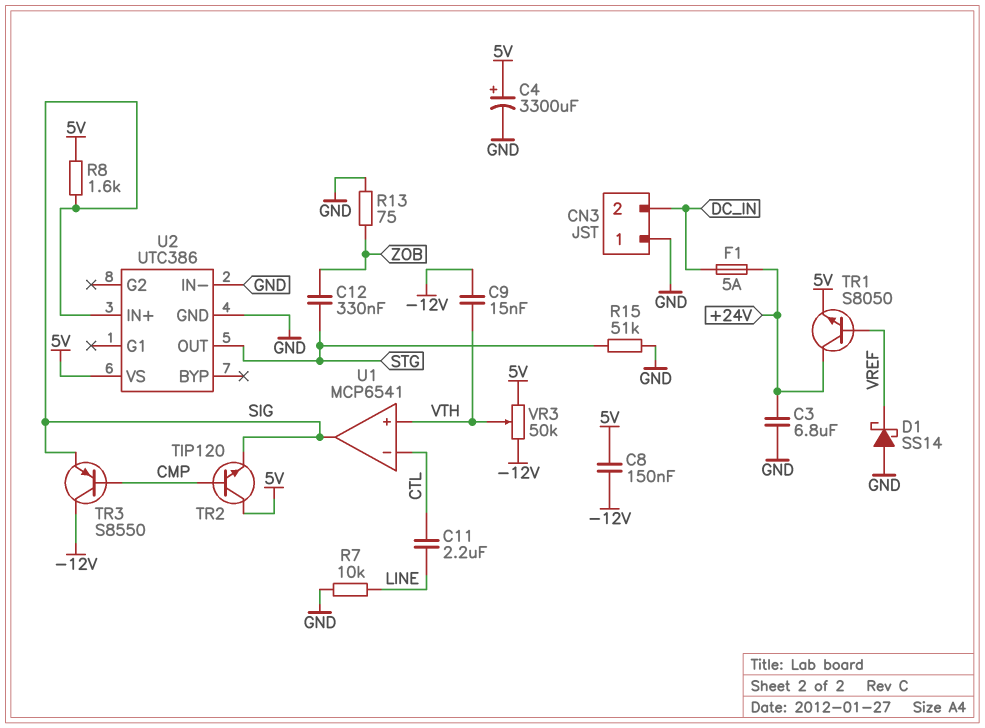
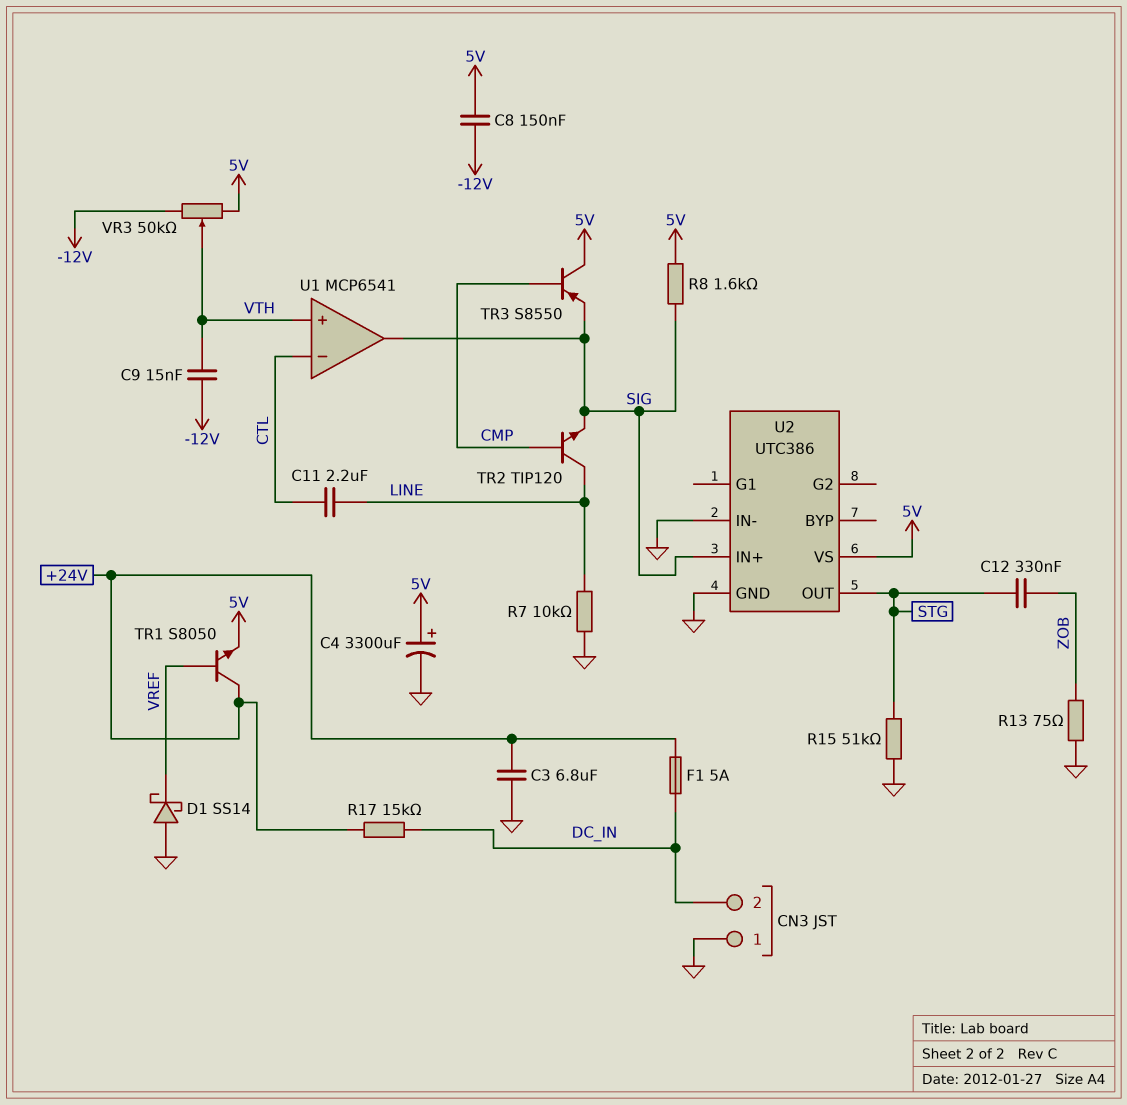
R17: none -> 15k (+24V, DC_IN)
TR2: NPN TIP120 (B CMP, C 5V, E SIG) -> NPN TIP120 (B CMP, C LINE, E SIG)
TR3: PNP S8550 (B CMP, C -12V, E SIG) -> PNP S8550 (B CMP, C 5V, E SIG)

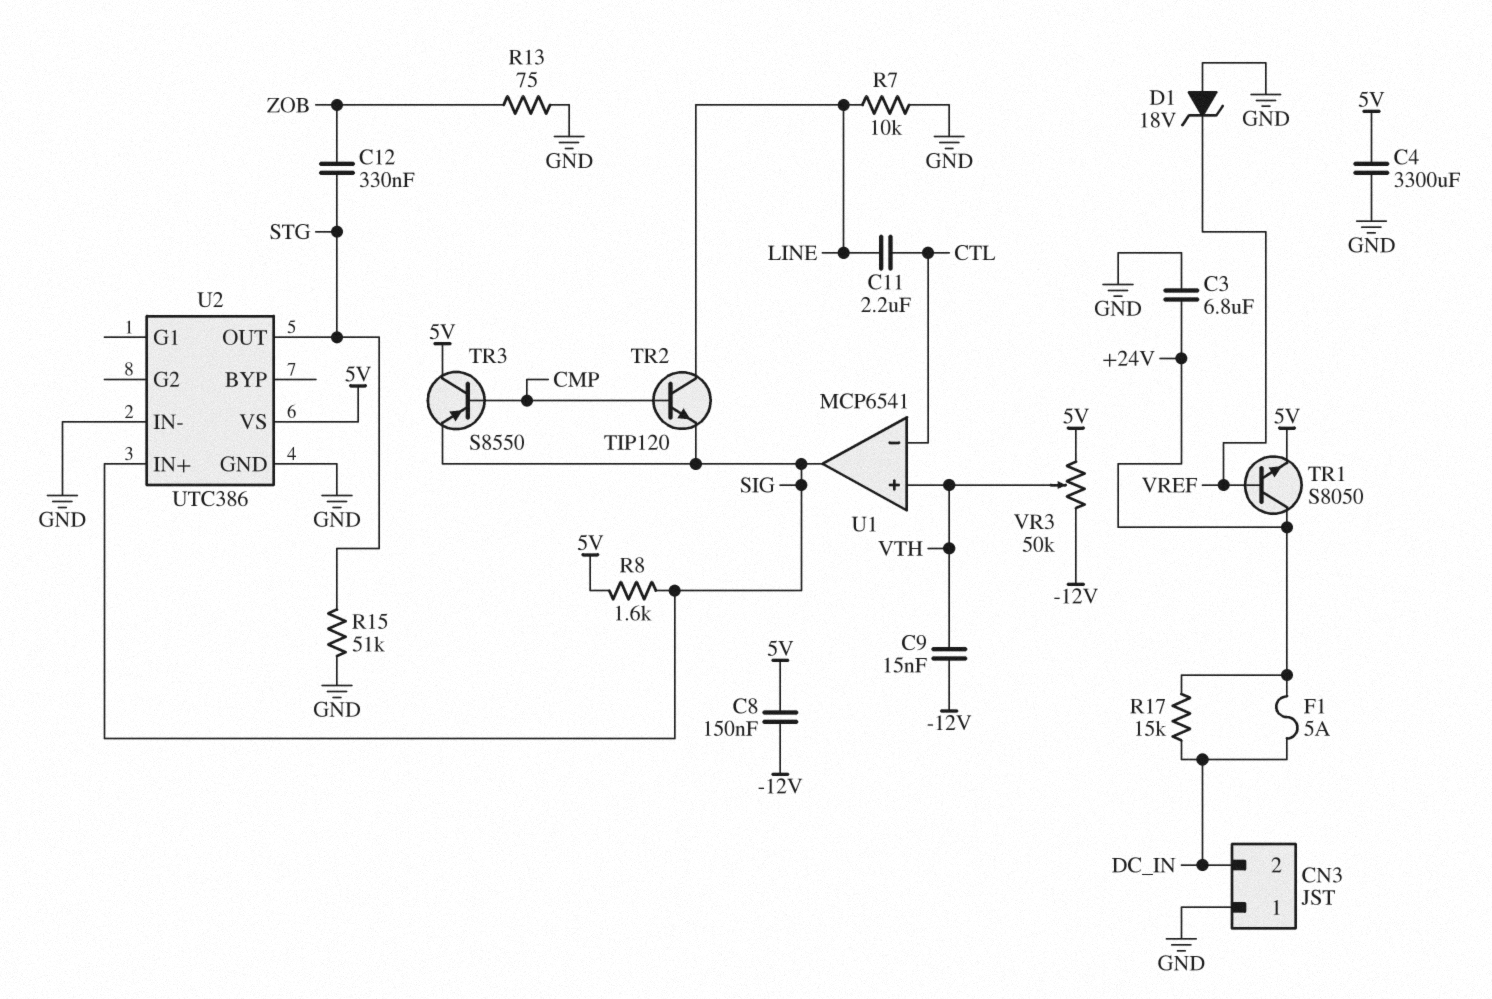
C4: 3300uF (plus 5V, minus GND) -> 3300uF (5V, GND)
D1: schottky SS14 (A GND, K VREF) -> zener 18V (A GND, K VREF)

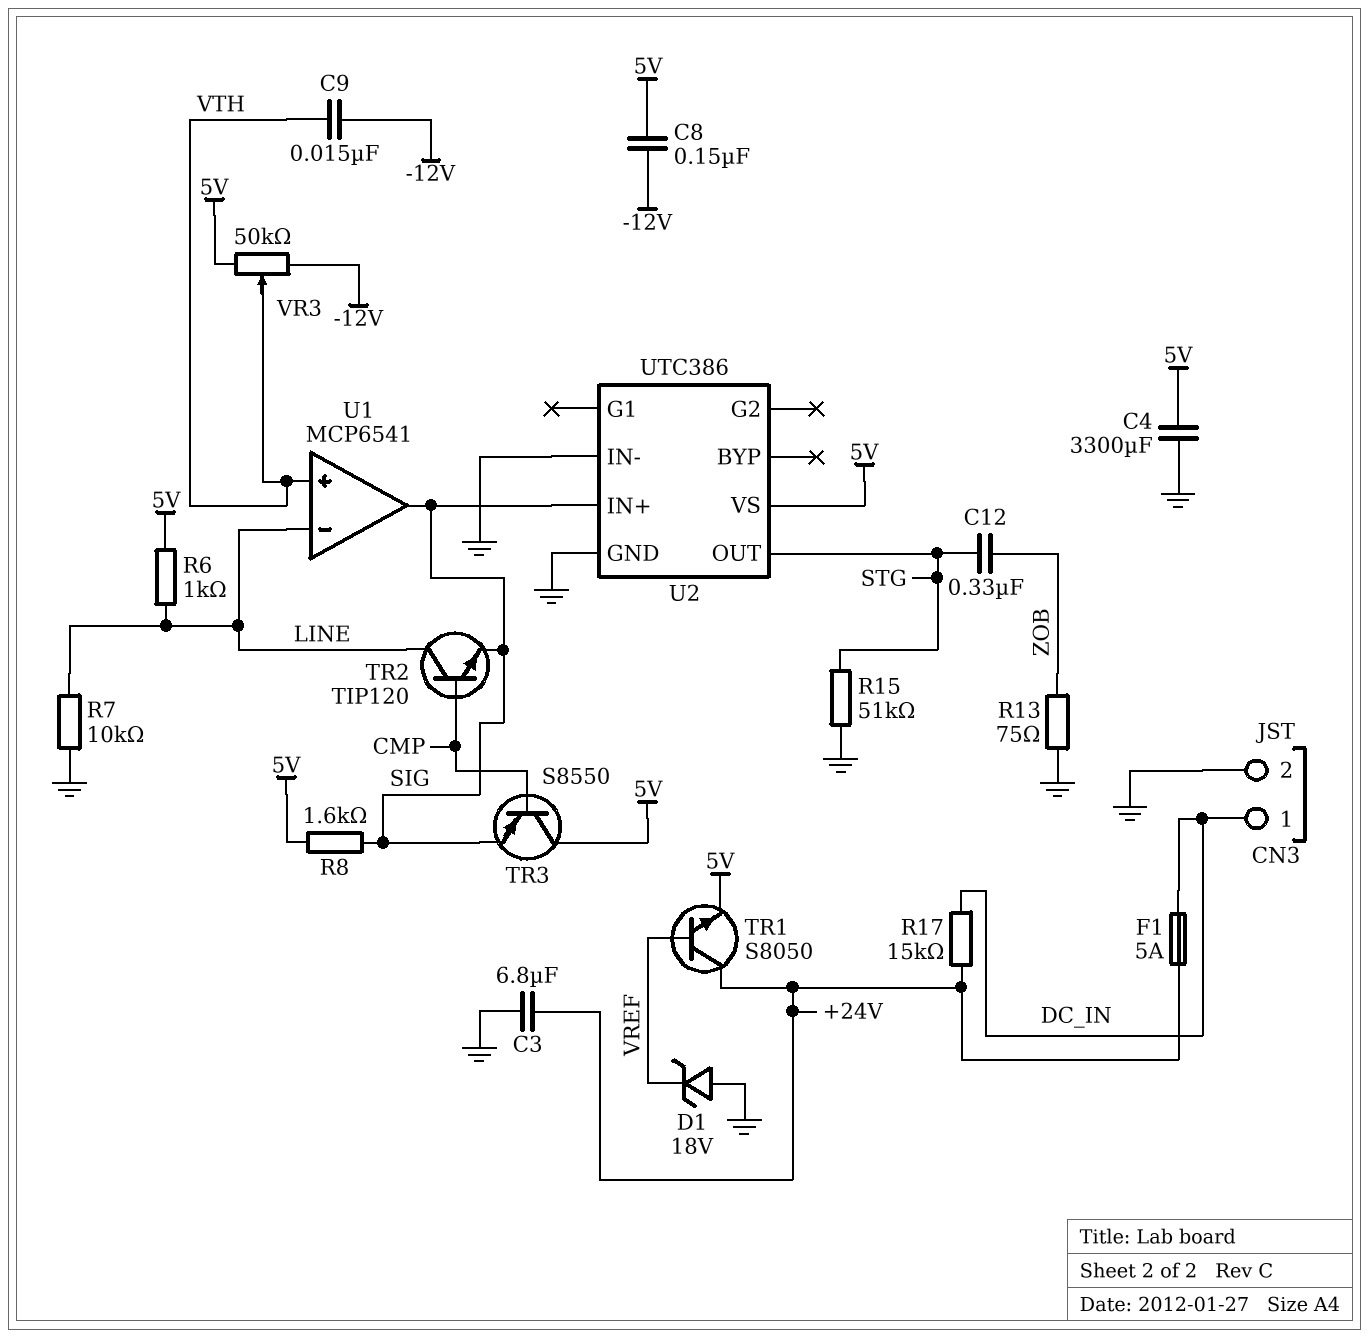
C11: 2.2uF (CTL, LINE) -> none
CN3 pin 1: GND -> DC_IN
CN3 pin 2: DC_IN -> GND
R6: none -> 1k (5V, LINE)
U1 pin in-: CTL -> LINE

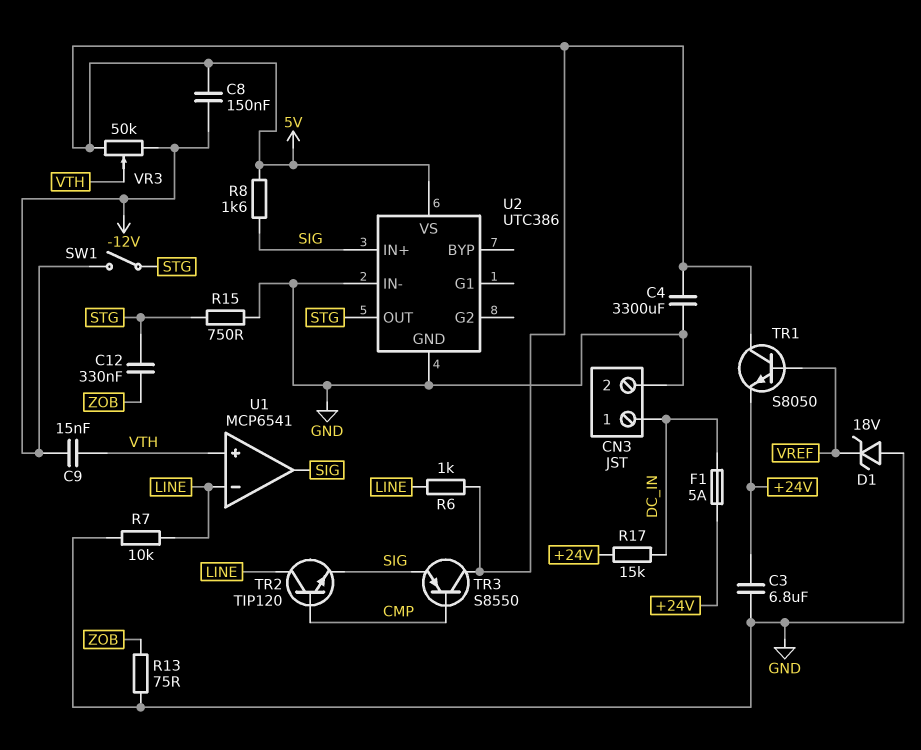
R15: 51k (GND, STG) -> 750 (GND, STG)
SW1: none -> switch (-12V, STG)
TR1: NPN S8050 (B VREF, C +24V, E 5V) -> NPN S8050 (B VREF, C 5V, E +24V)

